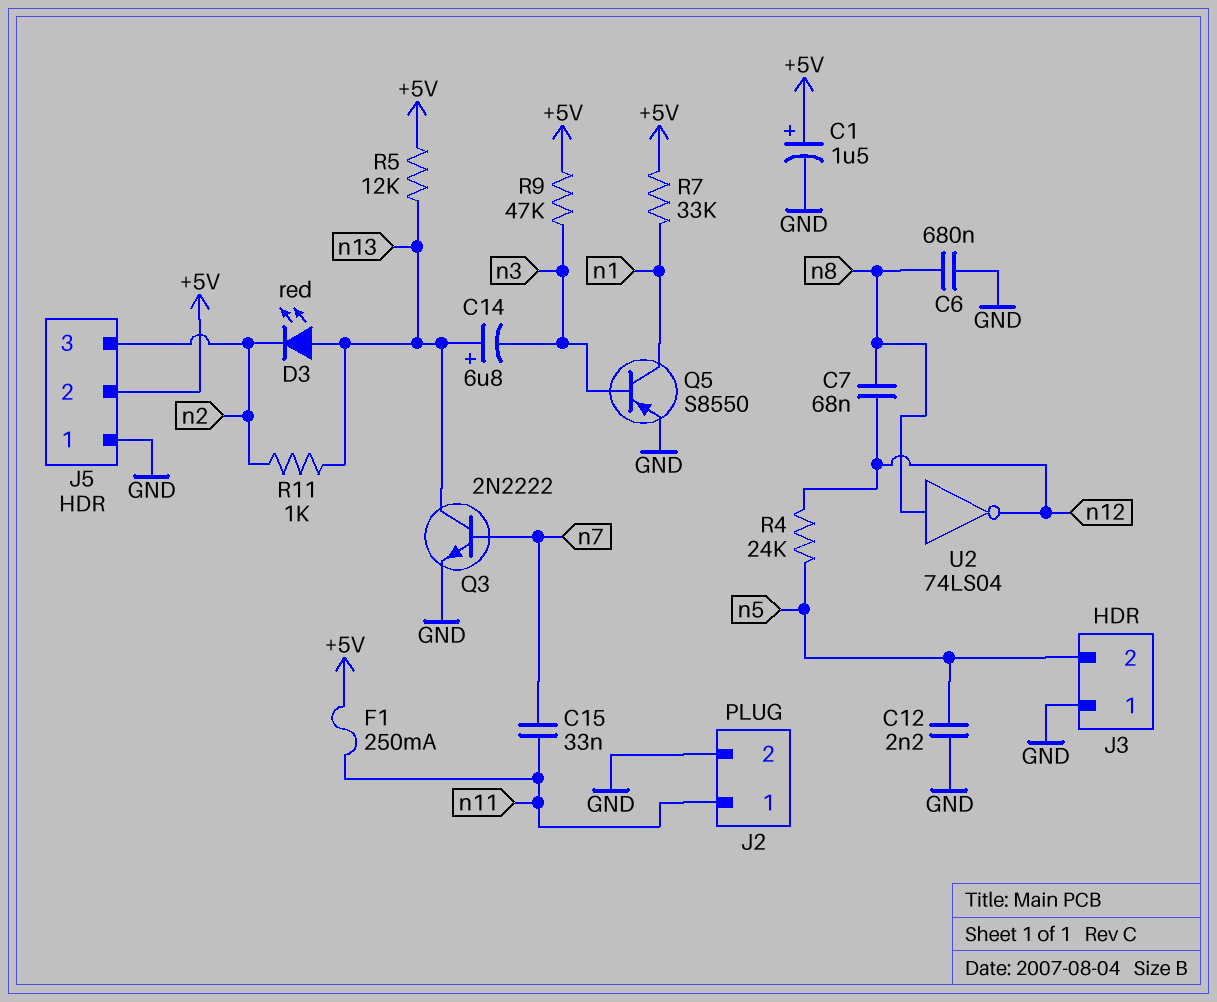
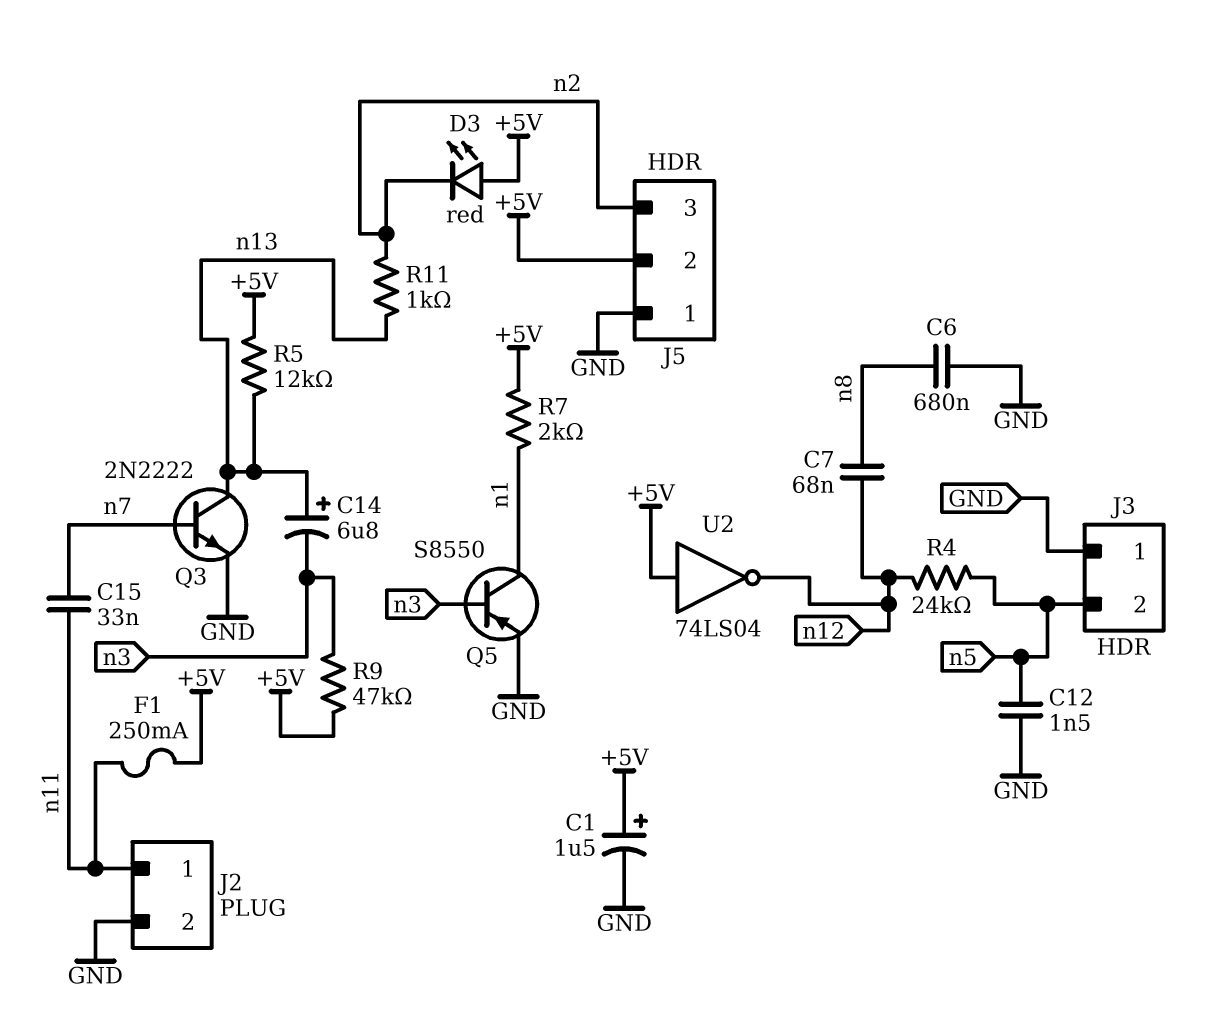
C12: 2.2nF (GND, n5) -> 1.5nF (GND, n5)
D3: LED red (A n13, K n2) -> LED red (A +5V, K n2)
R7: 33k (+5V, n1) -> 2k (+5V, n1)
U2: NOT 74LS04 (in n8, out n12) -> NOT 74LS04 (in +5V, out n12)

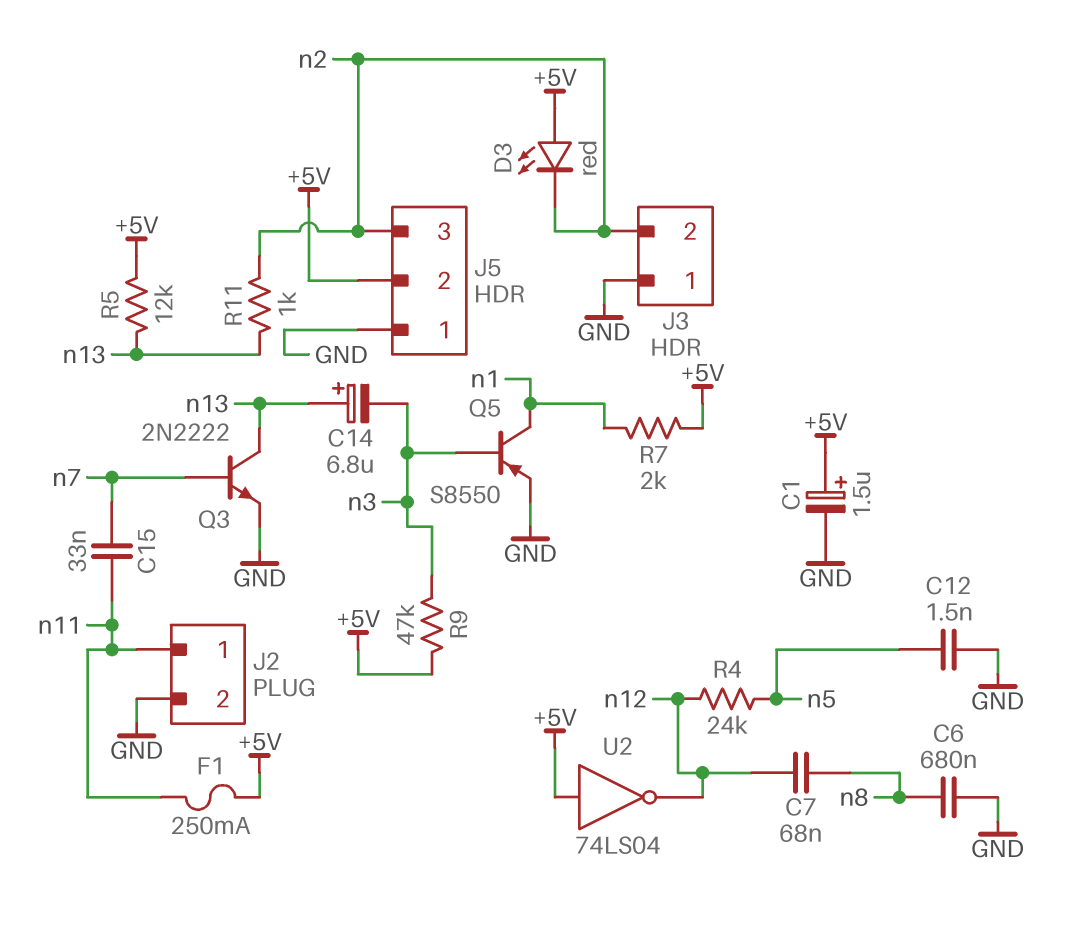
J3 pin 2: n5 -> n2

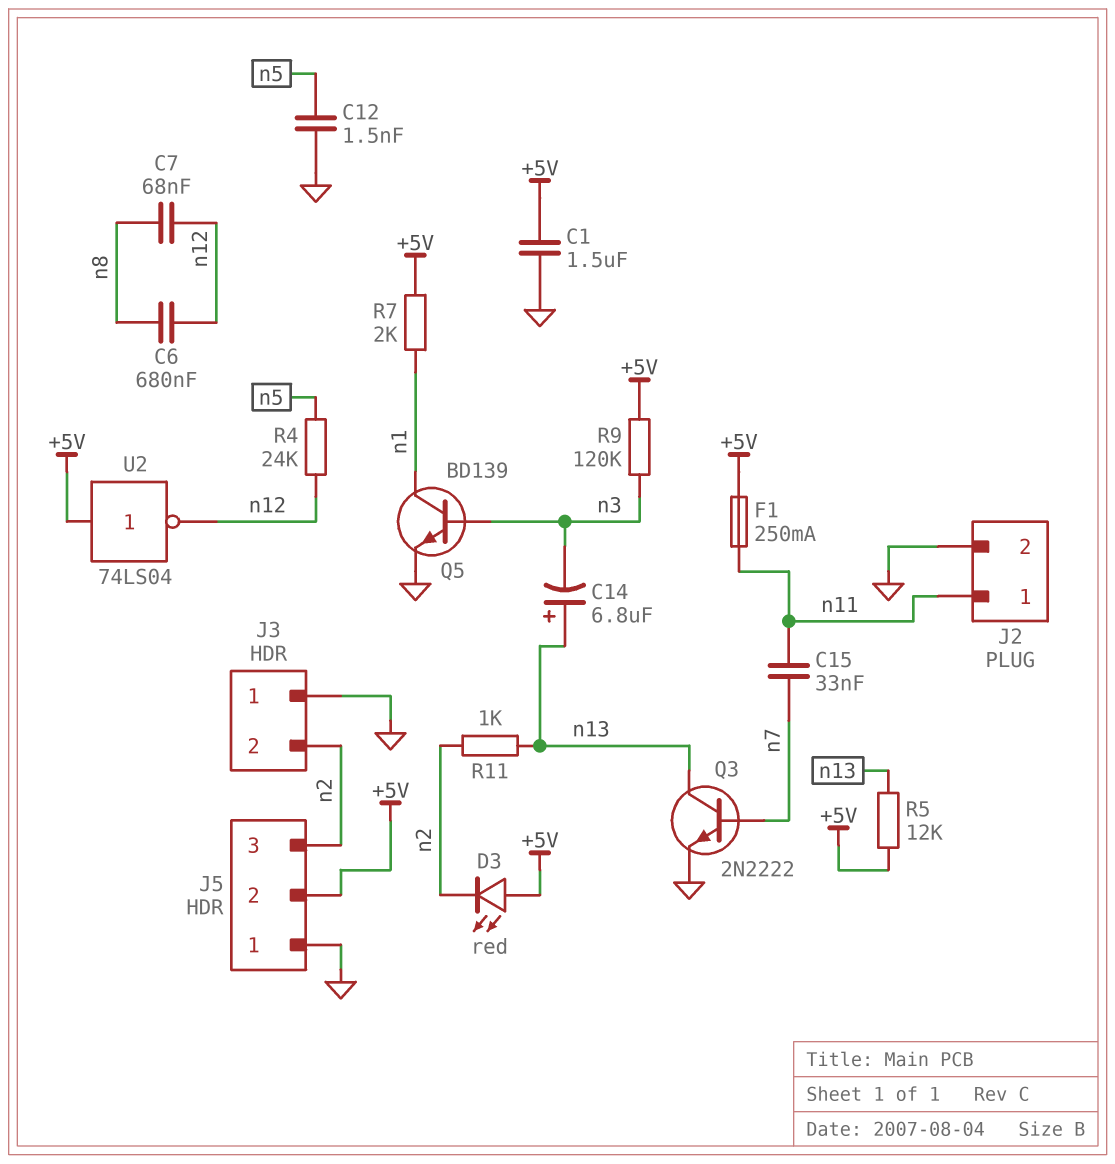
C1: 1.5uF (plus +5V, minus GND) -> 1.5uF (+5V, GND)
C6: 680nF (GND, n8) -> 680nF (n8, n12)
Q5: PNP S8550 (B n3, C n1, E GND) -> NPN BD139 (B n3, C n1, E GND)
R9: 47k (+5V, n3) -> 120k (+5V, n3)

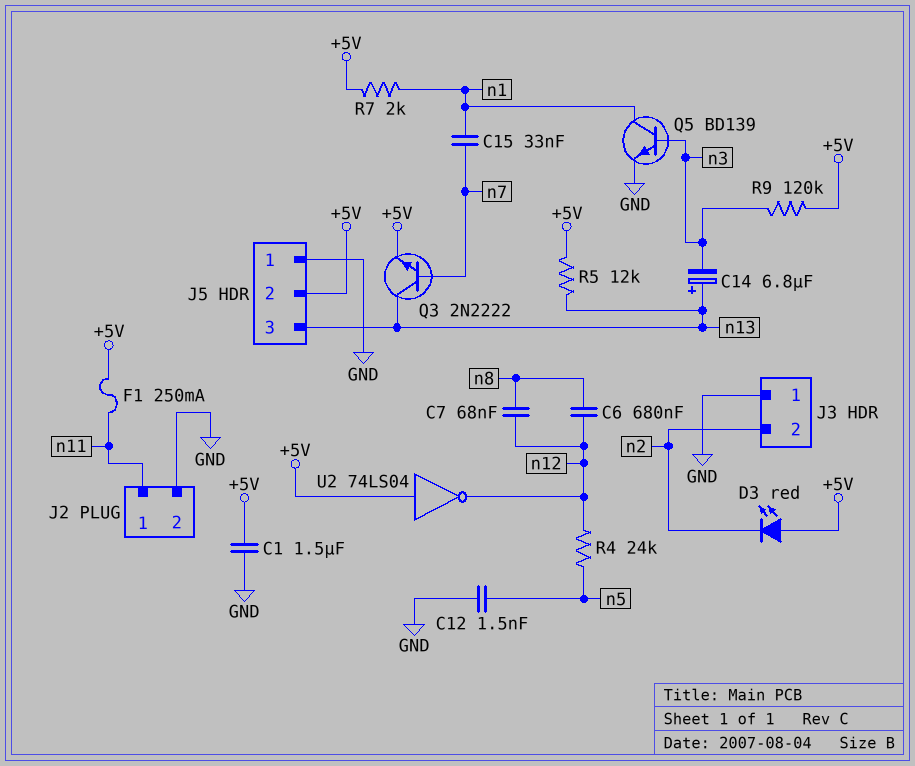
C15: 33nF (n7, n11) -> 33nF (n1, n7)
J5 pin 3: n2 -> n13
Q3: NPN 2N2222 (B n7, C n13, E GND) -> NPN 2N2222 (B n7, C n13, E +5V)
R11: 1k (n2, n13) -> none

